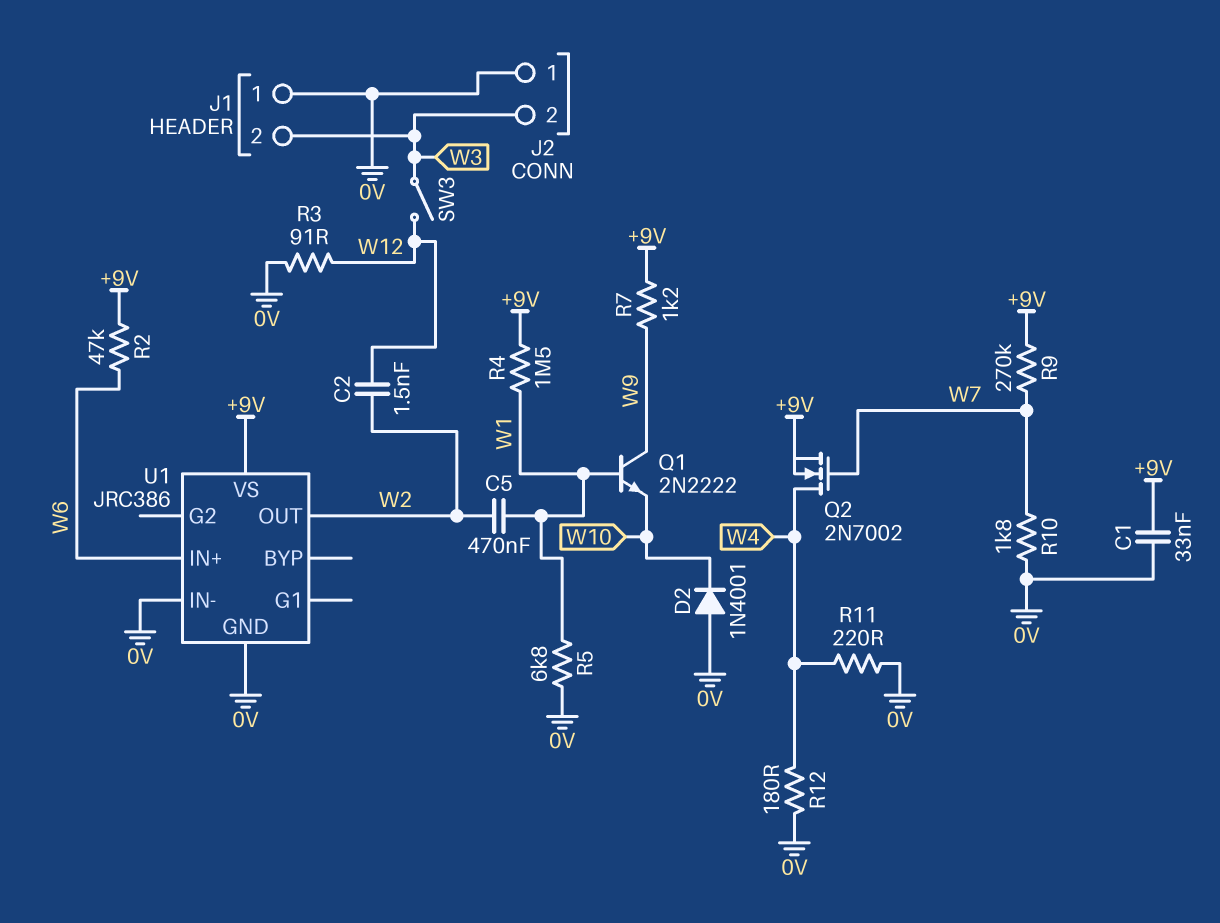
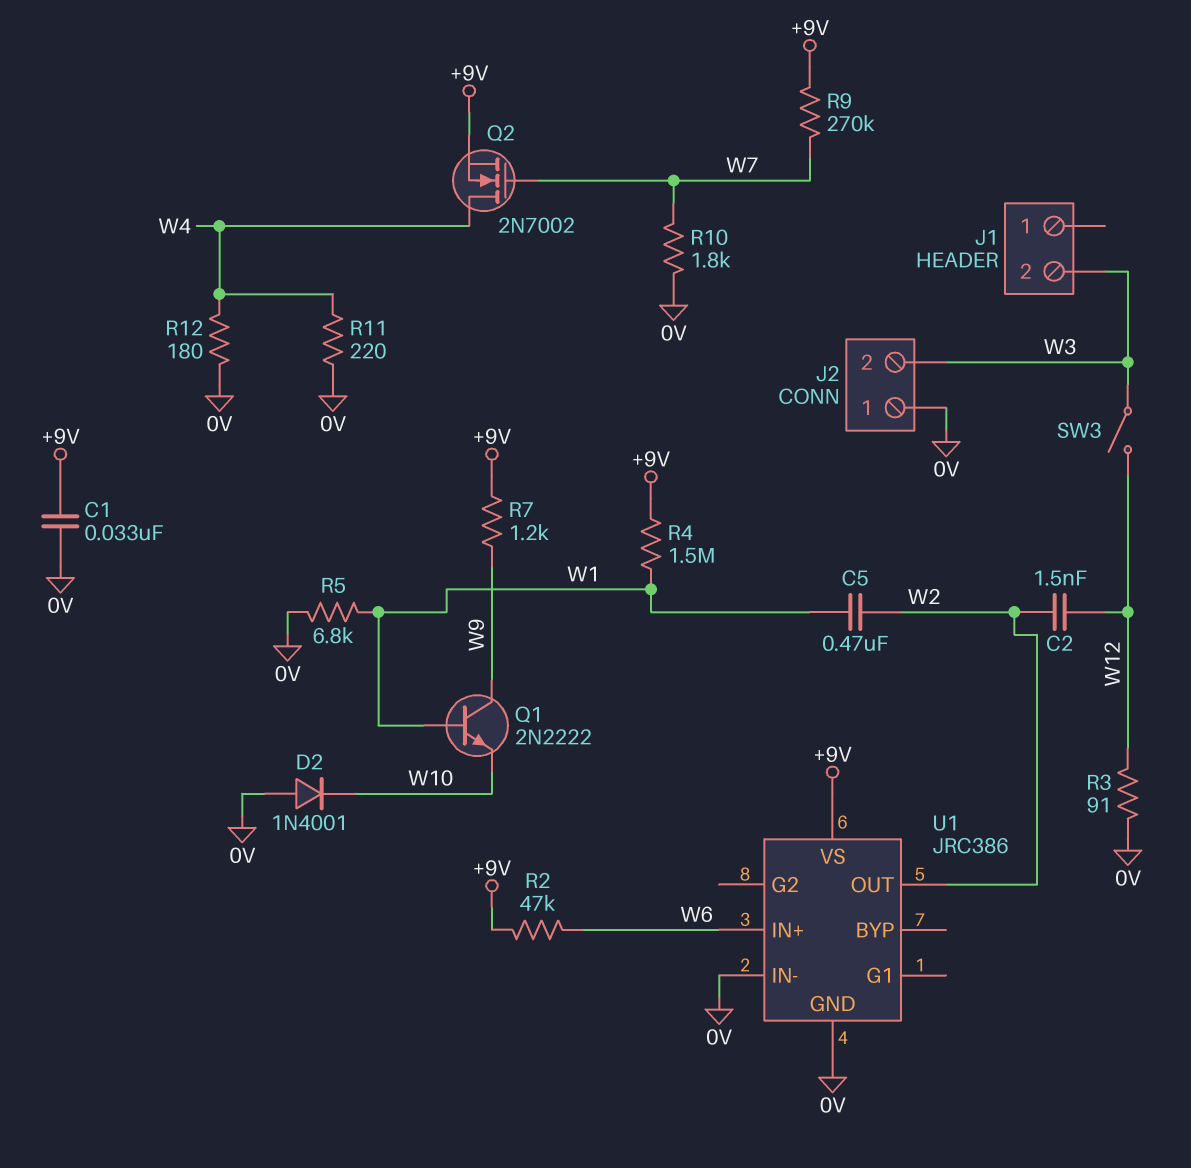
J1 pin 1: 0V -> none

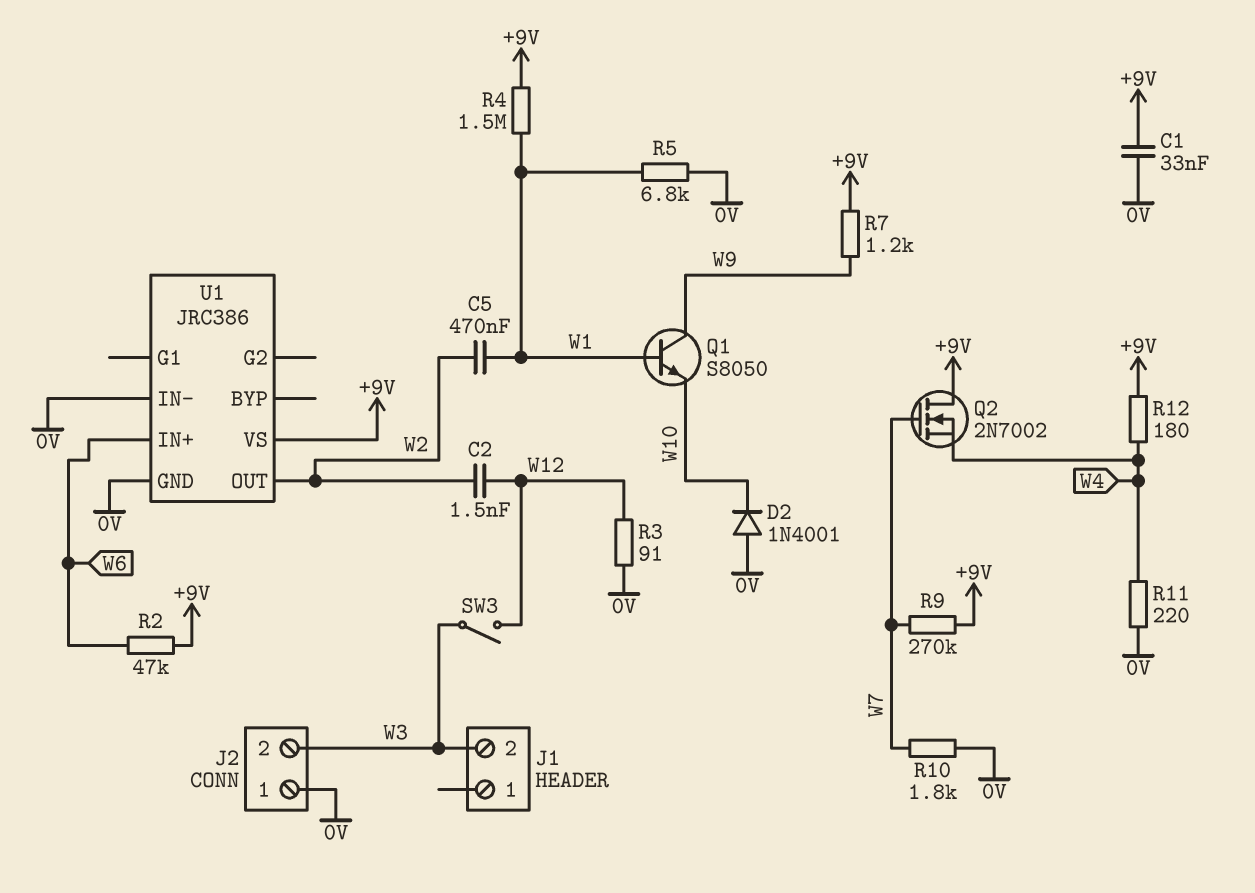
Q1: NPN 2N2222 (B W1, C W9, E W10) -> NPN S8050 (B W1, C W9, E W10)
Q2: NMOS 2N7002 (G W7, D W4, S +9V) -> NMOS 2N7002 (G W7, D +9V, S W4)
R12: 180 (0V, W4) -> 180 (+9V, W4)

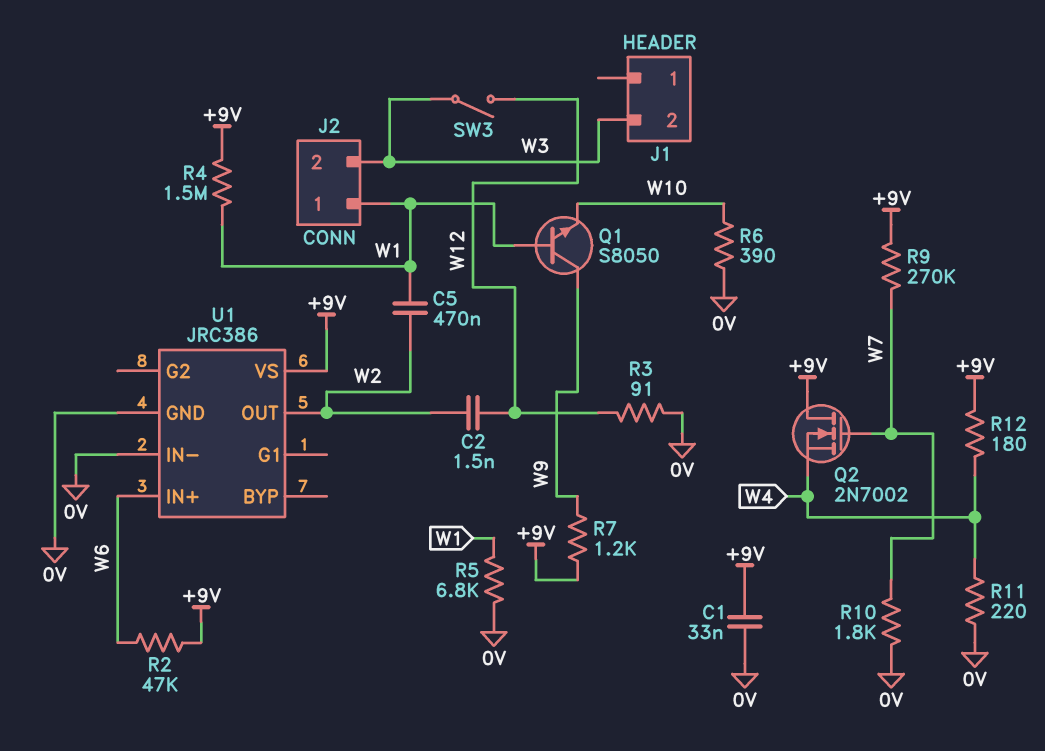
D2: diode 1N4001 (A 0V, K W10) -> none
J2 pin 1: 0V -> W1
R6: none -> 390 (0V, W10)

